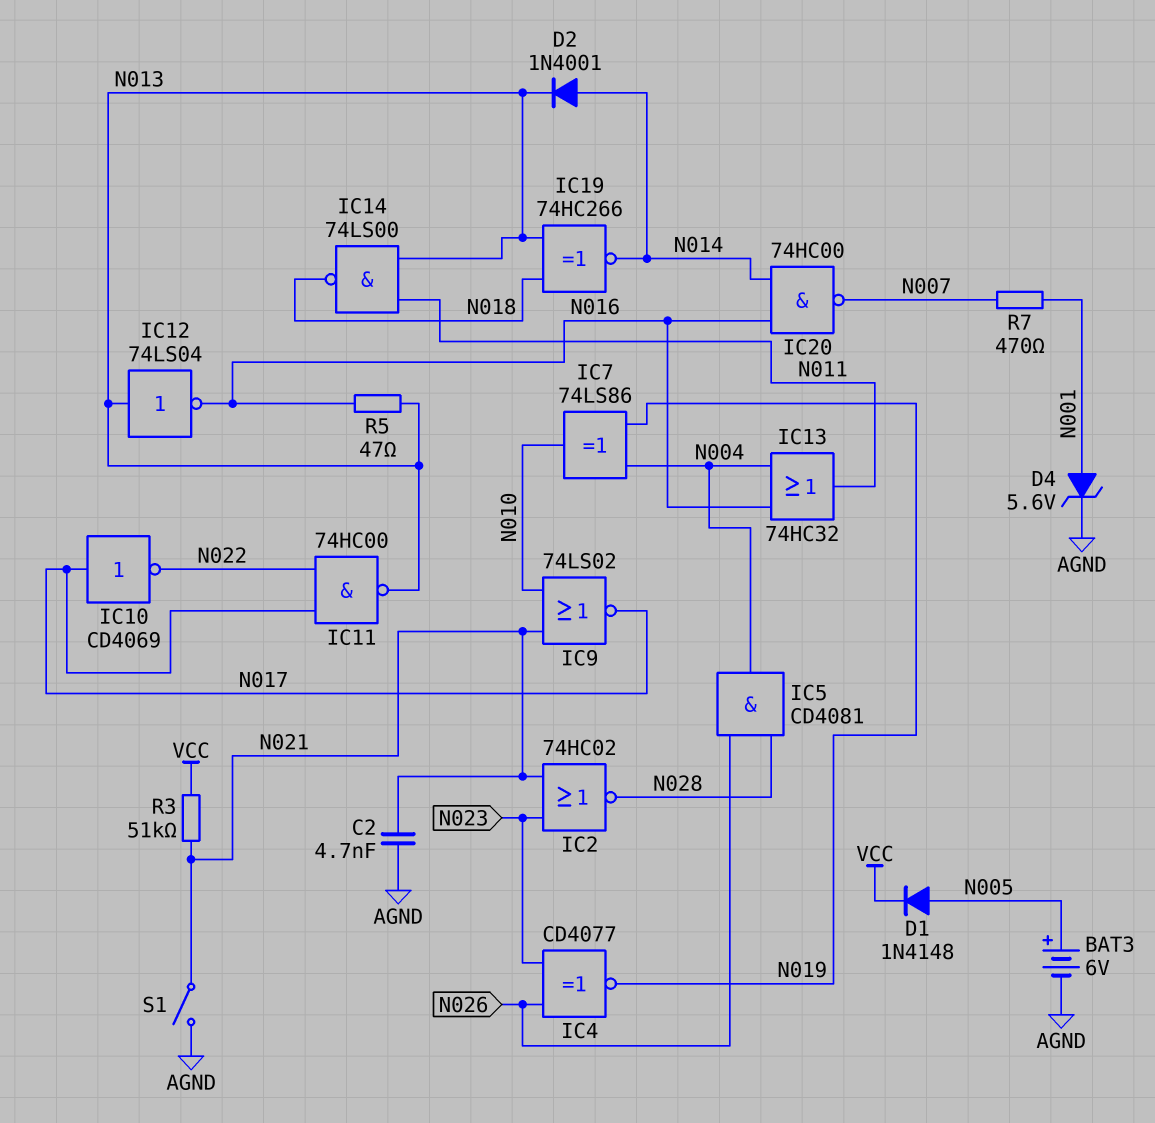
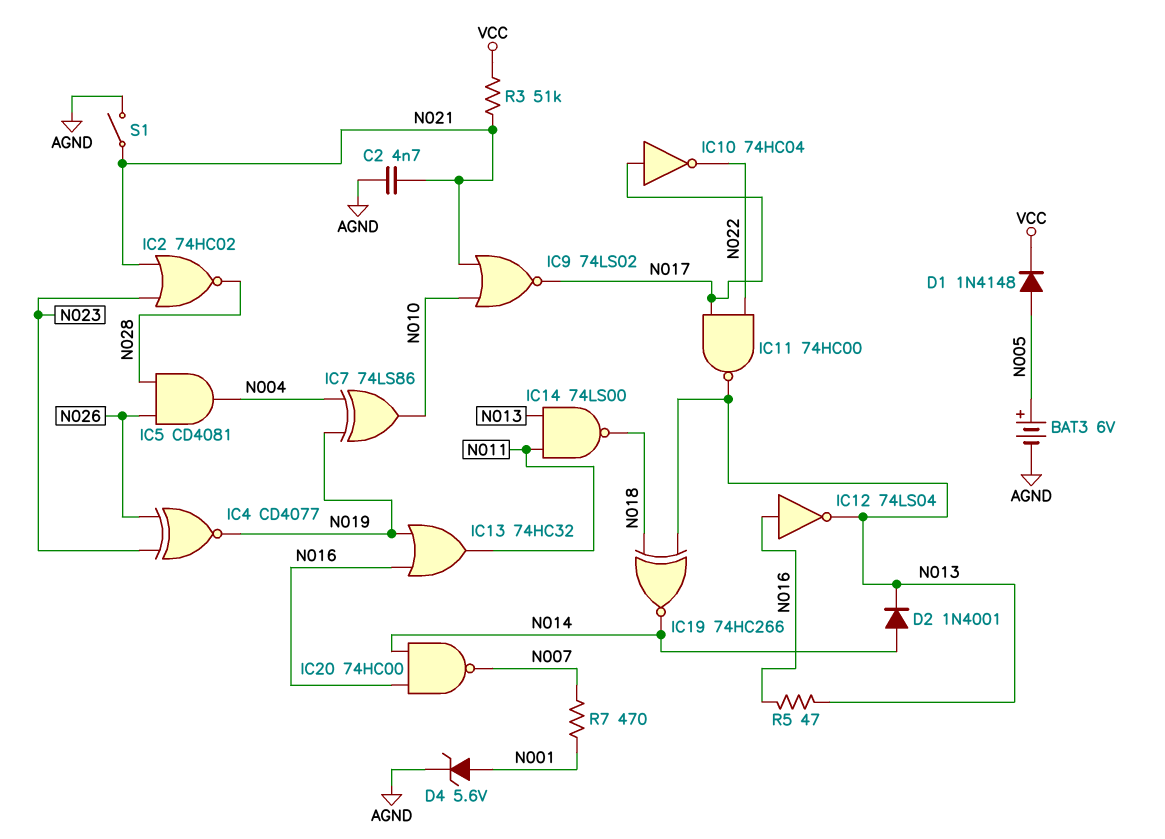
IC10: NOT CD4069 (in N017, out N022) -> NOT 74HC04 (in N017, out N022)
IC12: NOT 74LS04 (in N013, out N016) -> NOT 74LS04 (in N016, out N013)
IC13: OR 74HC32 (in N004, in N016, out N011) -> OR 74HC32 (in N016, in N019, out N011)

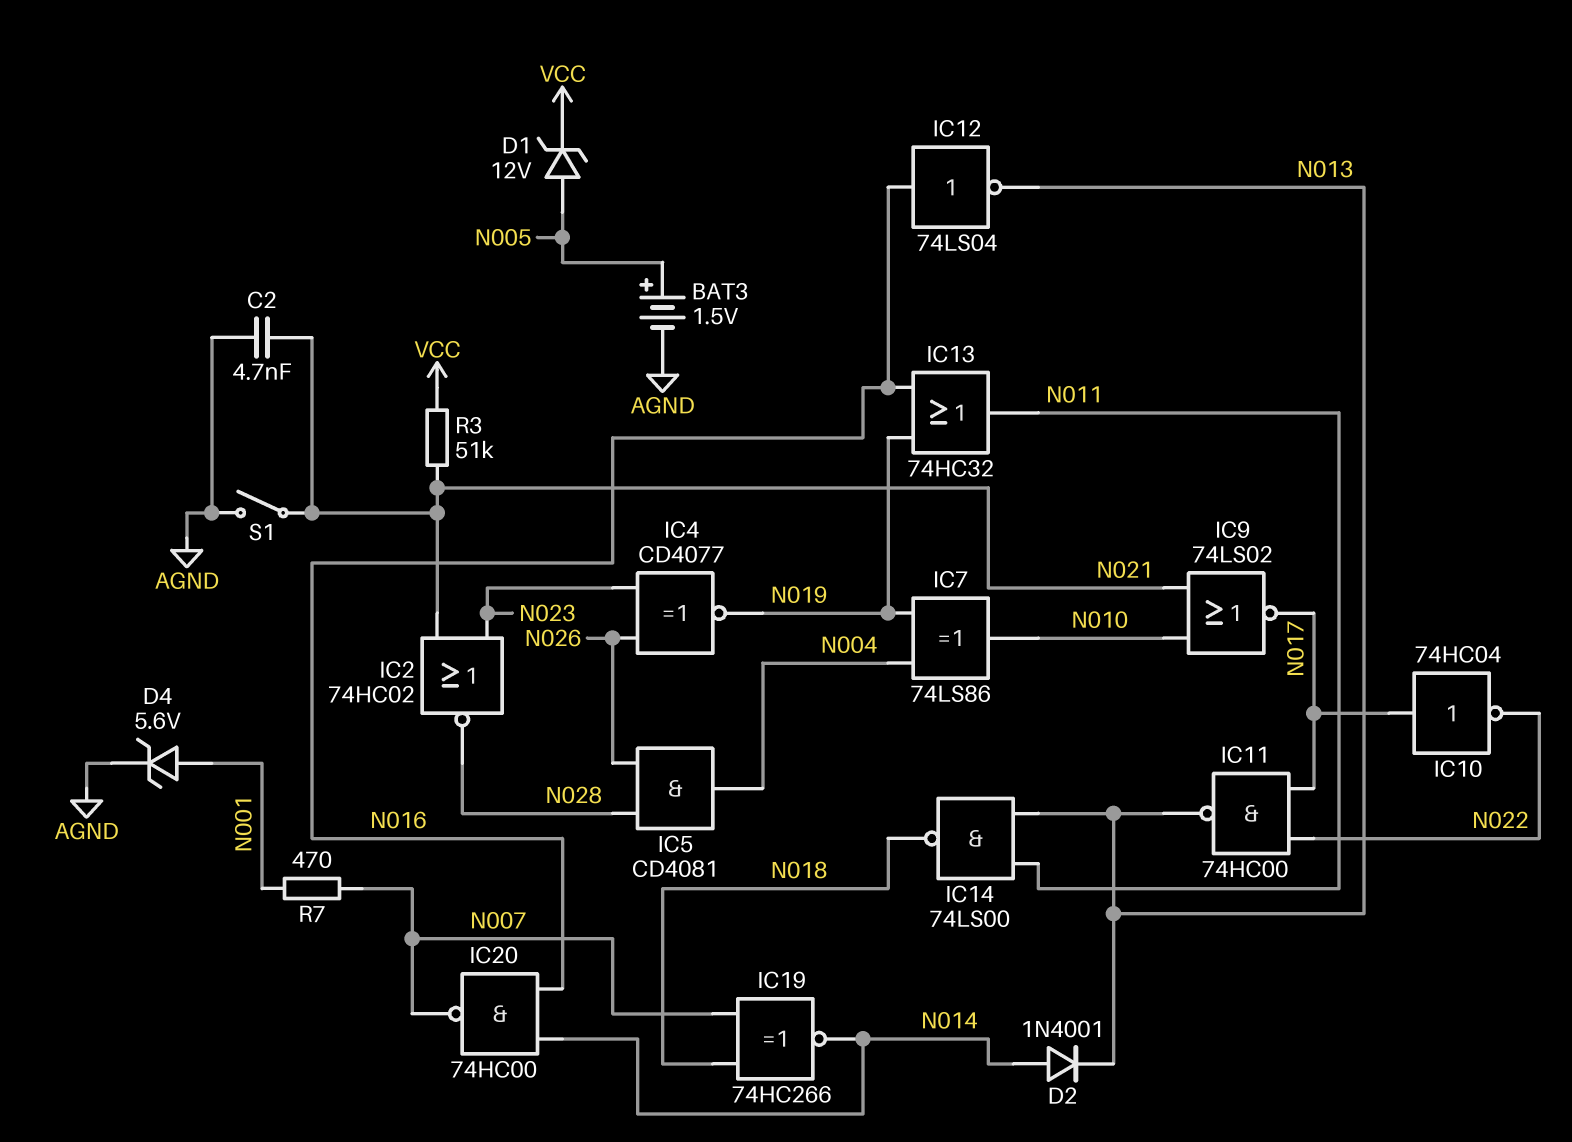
BAT3: 6V (plus N005, minus AGND) -> 1.5V (plus N005, minus AGND)
D1: diode 1N4148 (A N005, K VCC) -> zener 12V (A N005, K VCC)
IC19: XNOR 74HC266 (in N013, in N018, out N014) -> XNOR 74HC266 (in N007, in N018, out N014)
R5: 47 (N013, N016) -> none

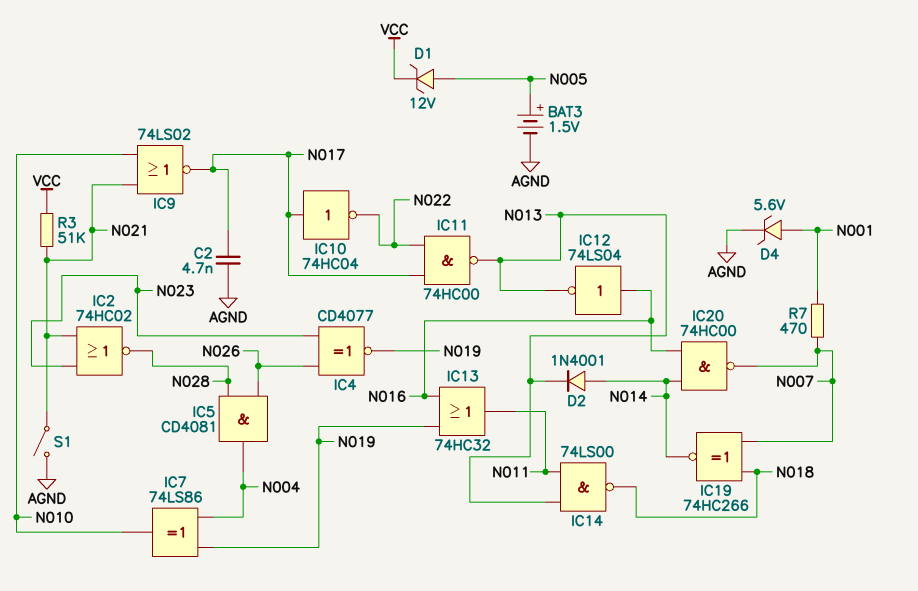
C2: 4.7nF (AGND, N021) -> 4.7nF (AGND, N017)

